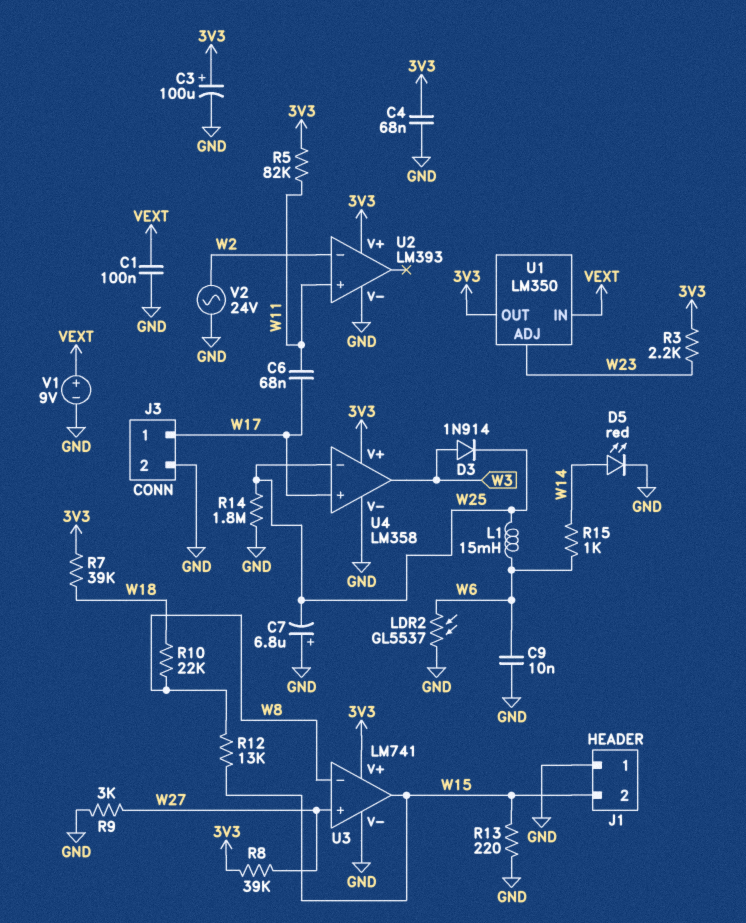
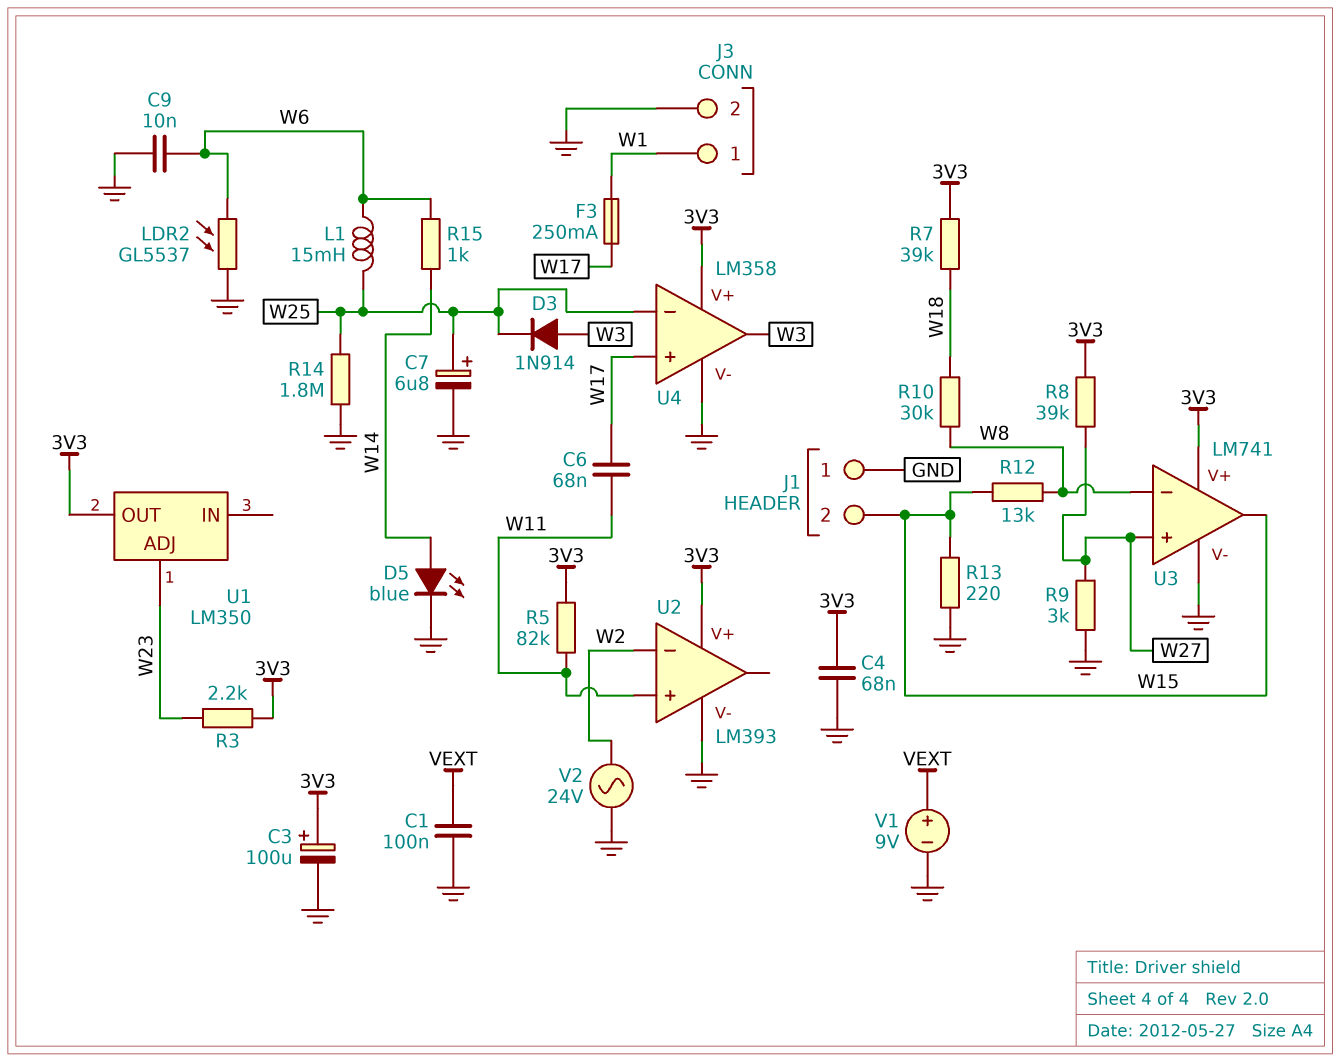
C7: 6.8uF (plus GND, minus W25) -> 6.8uF (plus W25, minus GND)
D5: LED red (A W14, K GND) -> LED blue (A W14, K GND)
F3: none -> 250mA (W1, W17)
J3 pin 1: W17 -> W1
R10: 22k (W8, W18) -> 30k (W8, W18)
U1 pin IN: VEXT -> none

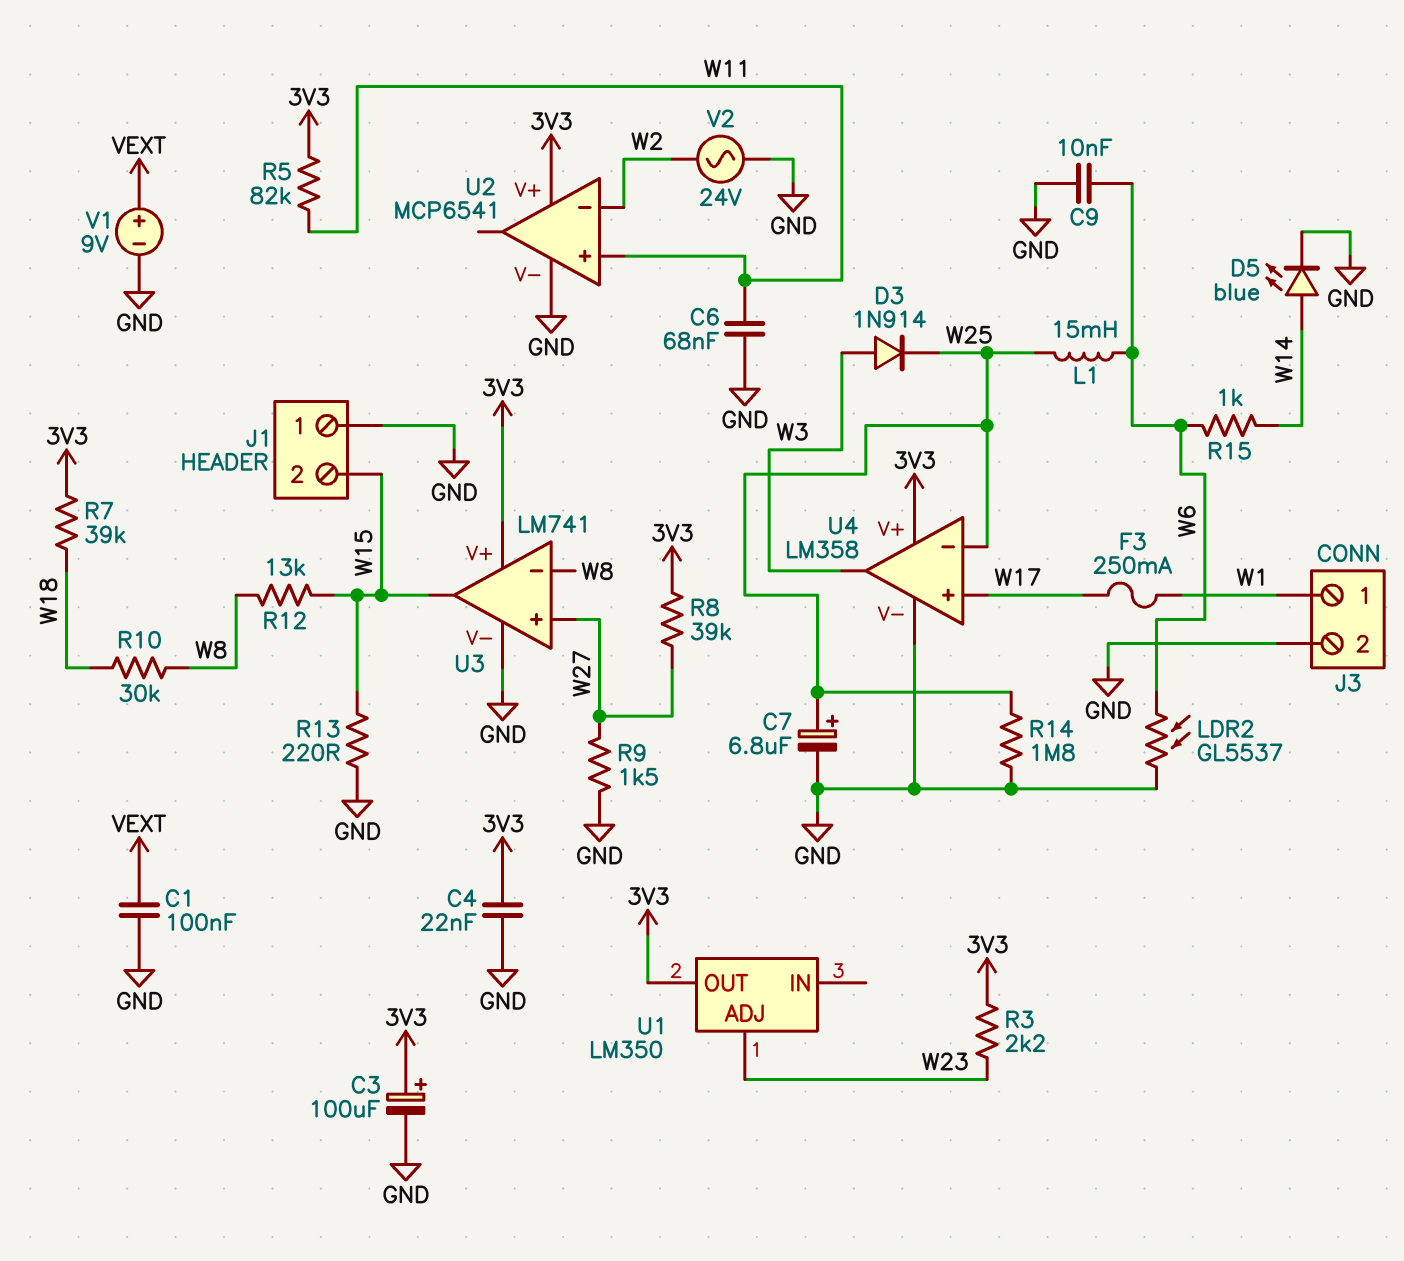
C4: 68nF (3V3, GND) -> 22nF (3V3, GND)
C6: 68nF (W11, W17) -> 68nF (GND, W11)
R9: 3k (GND, W27) -> 1.5k (GND, W27)
U2: LM393 -> MCP6541

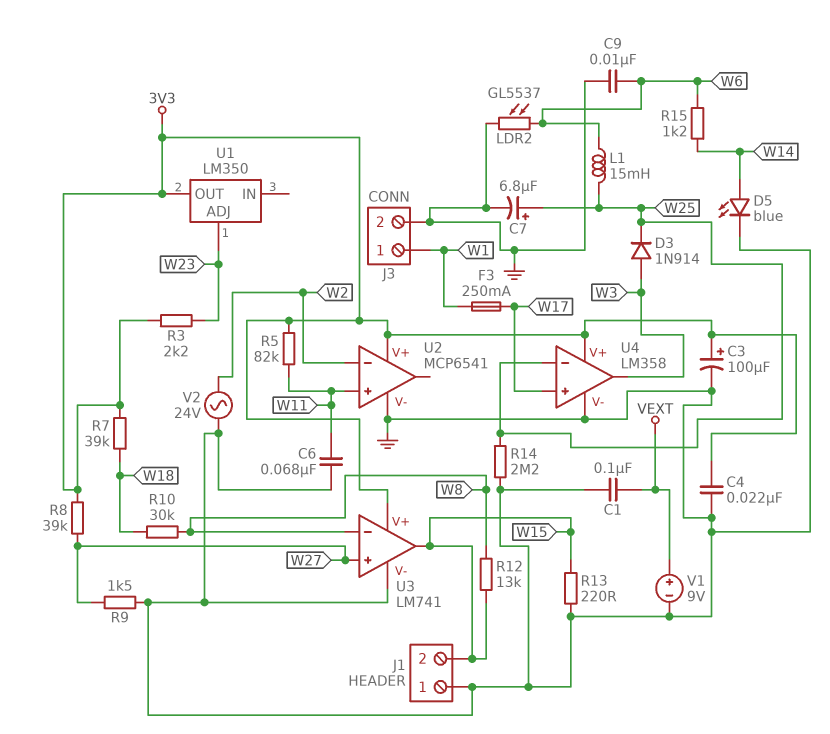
R14: 1.8M (GND, W25) -> 2.2M (GND, W25)
R15: 1k (W6, W14) -> 1.2k (W6, W14)

